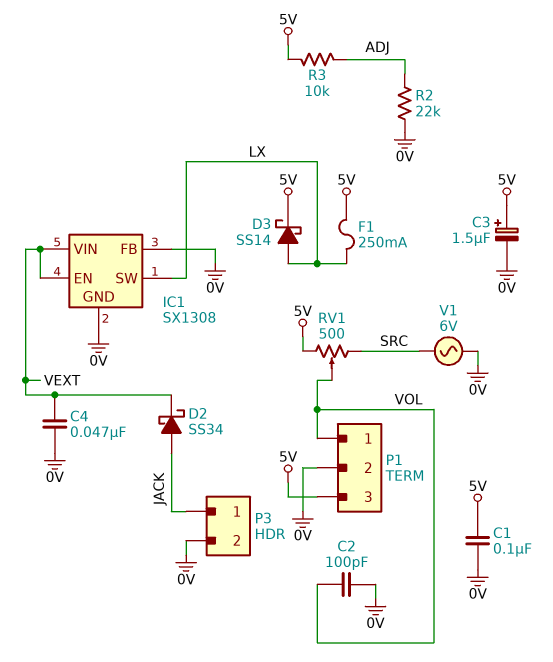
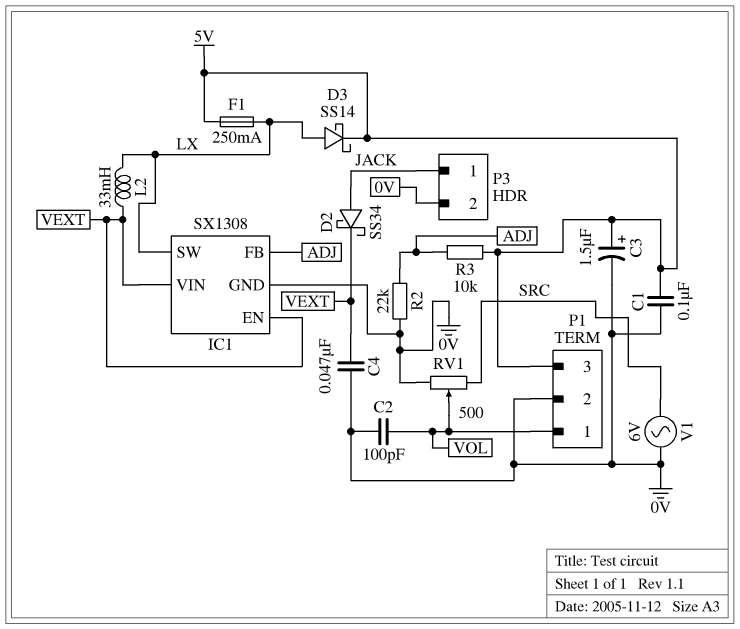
IC1 pin FB: 0V -> ADJ
L2: none -> 33mH (LX, VEXT)
RV1: 500 (5V, SRC, wiper VOL) -> 500 (0V, SRC, wiper VOL)

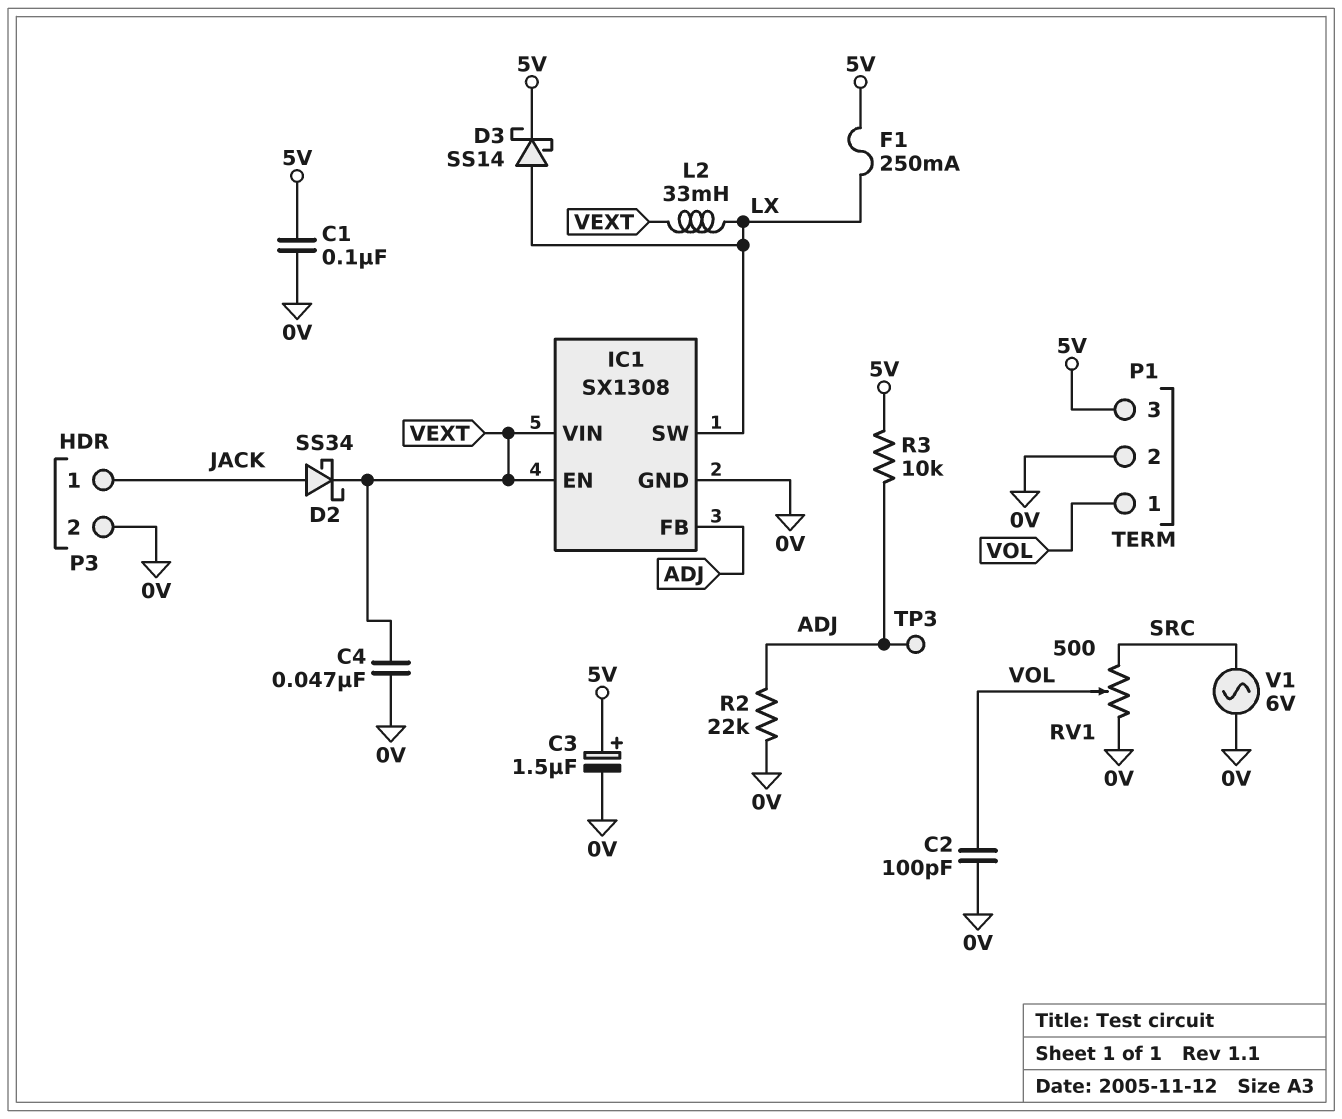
TP3: none -> test point (ADJ)

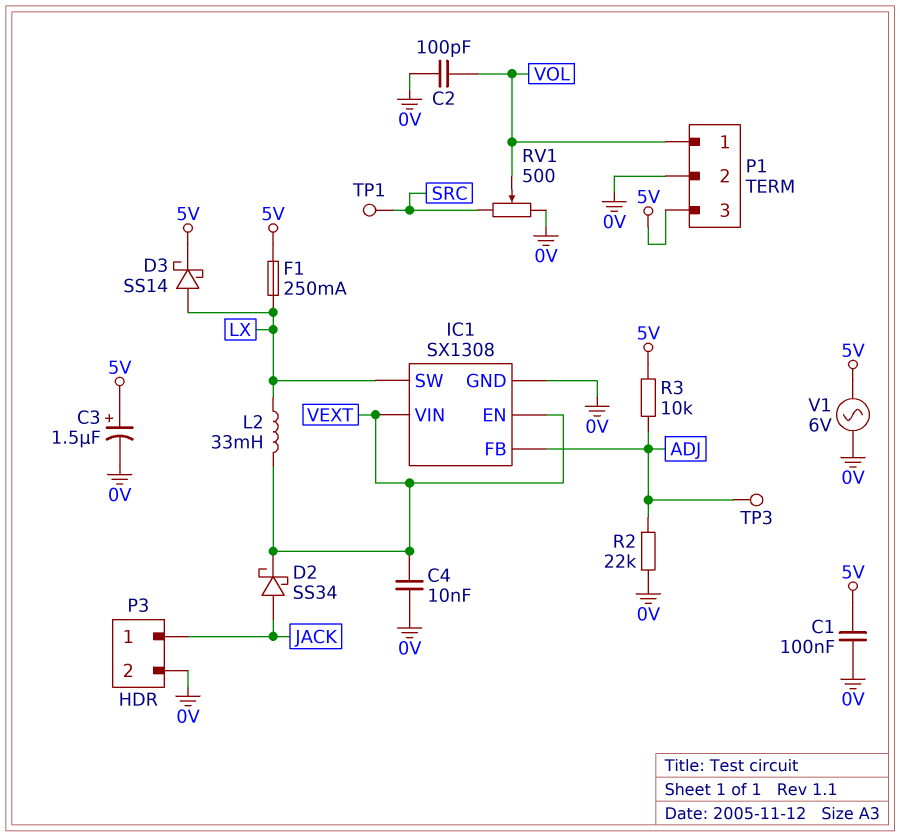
C4: 47nF (0V, VEXT) -> 10nF (0V, VEXT)
TP1: none -> test point (SRC)
V1: AC 6V (0V, SRC) -> AC 6V (0V, 5V)

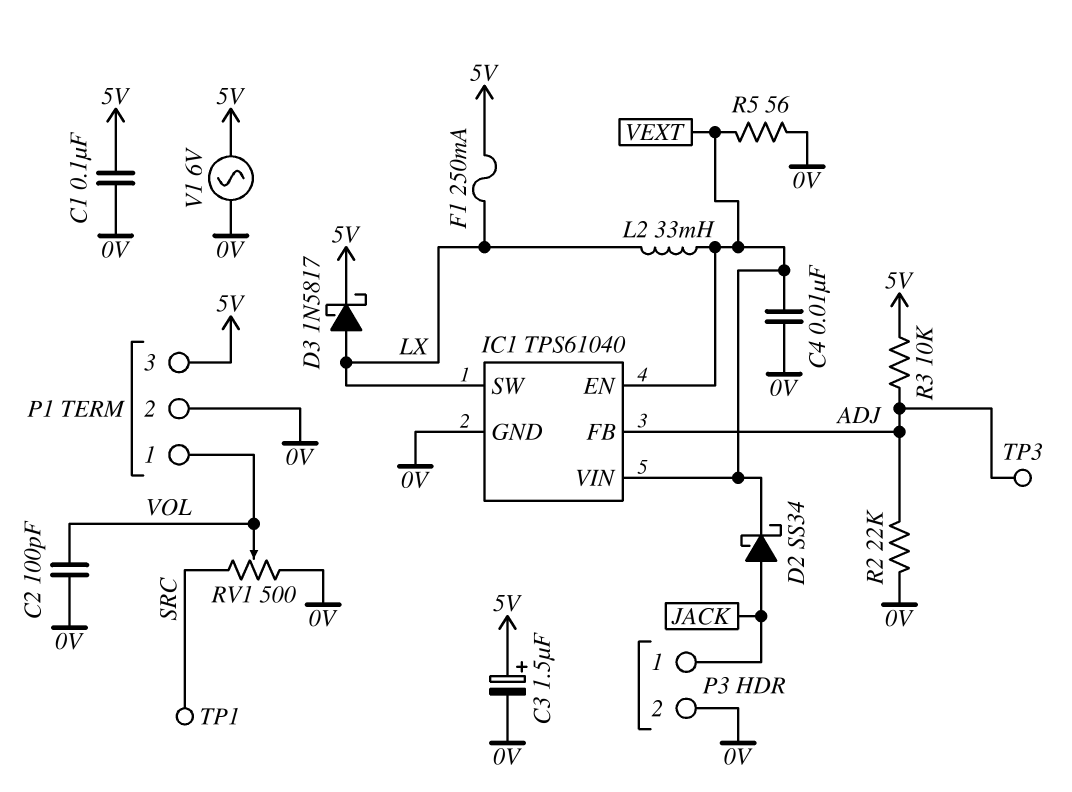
D3: schottky SS14 (A LX, K 5V) -> schottky 1N5817 (A LX, K 5V)
IC1: SX1308 -> TPS61040
R5: none -> 56 (0V, VEXT)

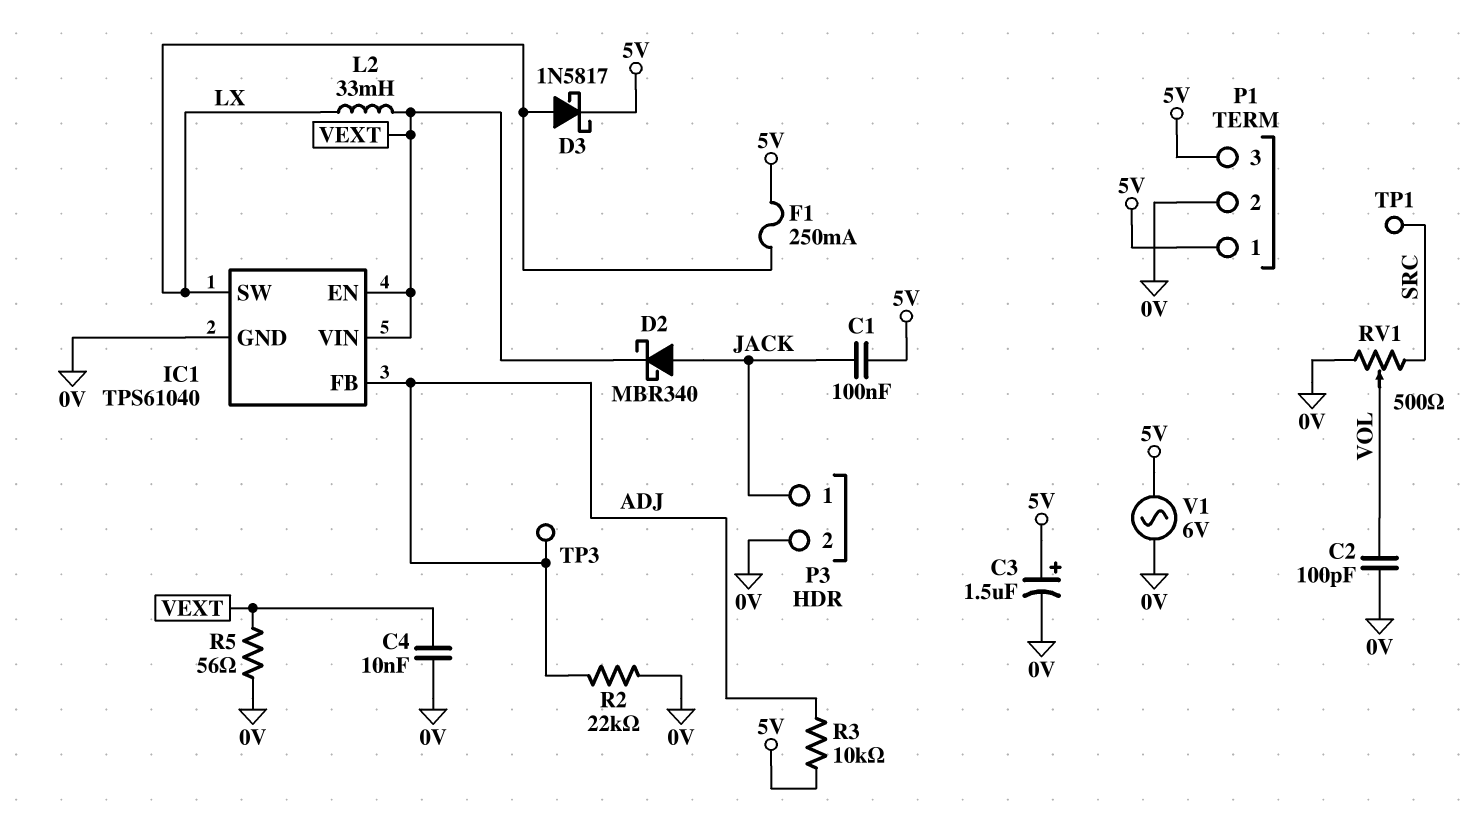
C1: 100nF (0V, 5V) -> 100nF (5V, JACK)
D2: schottky SS34 (A JACK, K VEXT) -> schottky MBR340 (A JACK, K VEXT)
P1 pin 1: VOL -> 5V

